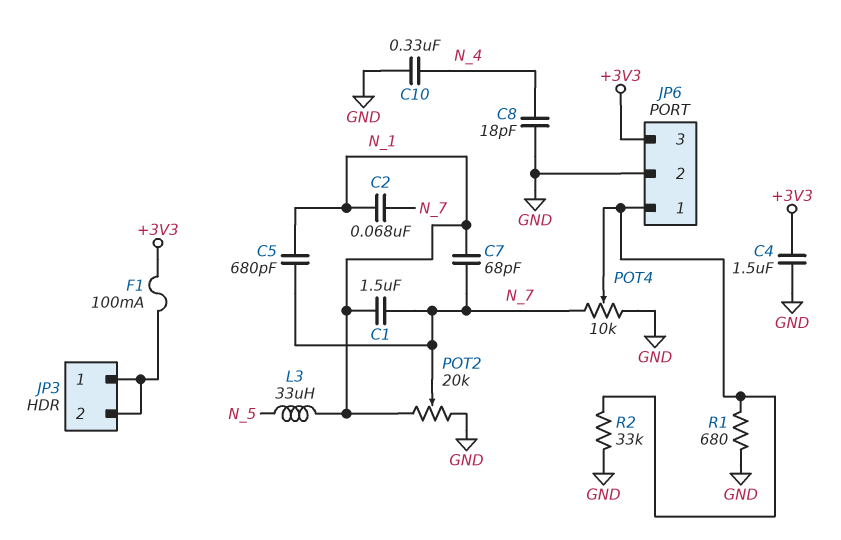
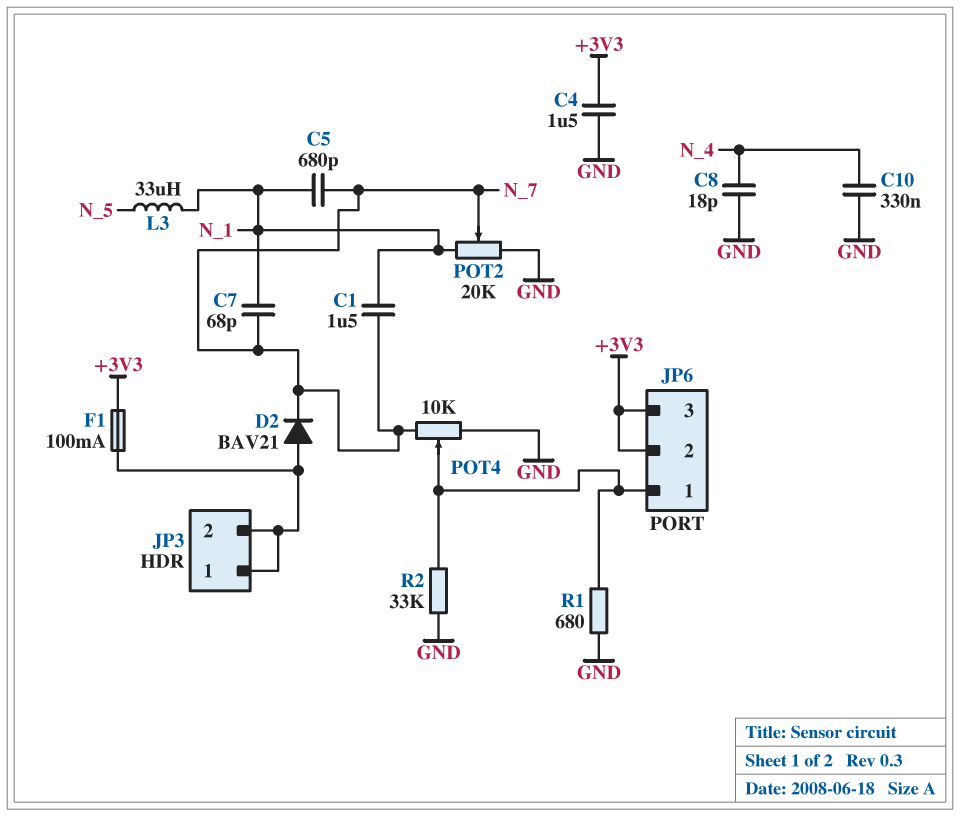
C2: 68nF (N_1, N_7) -> none
D2: none -> diode BAV21 (A JP3/1, K N_7)
JP6 pin 2: GND -> +3V3

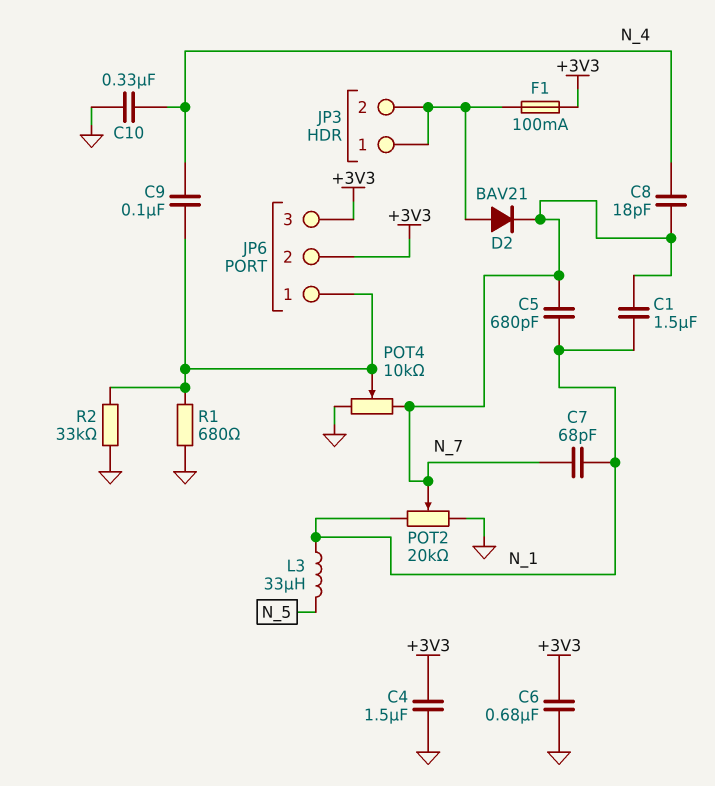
C6: none -> 680nF (+3V3, GND)
C8: 18pF (GND, N_4) -> 18pF (N_4, N_7)
C9: none -> 100nF (JP6/1, N_4)

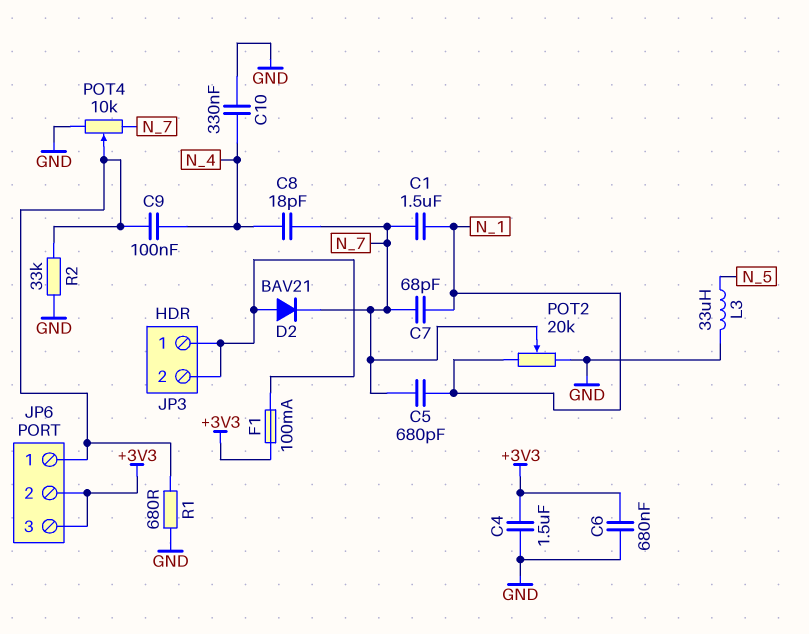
L3: 33uH (N_1, N_5) -> 33uH (GND, N_5)

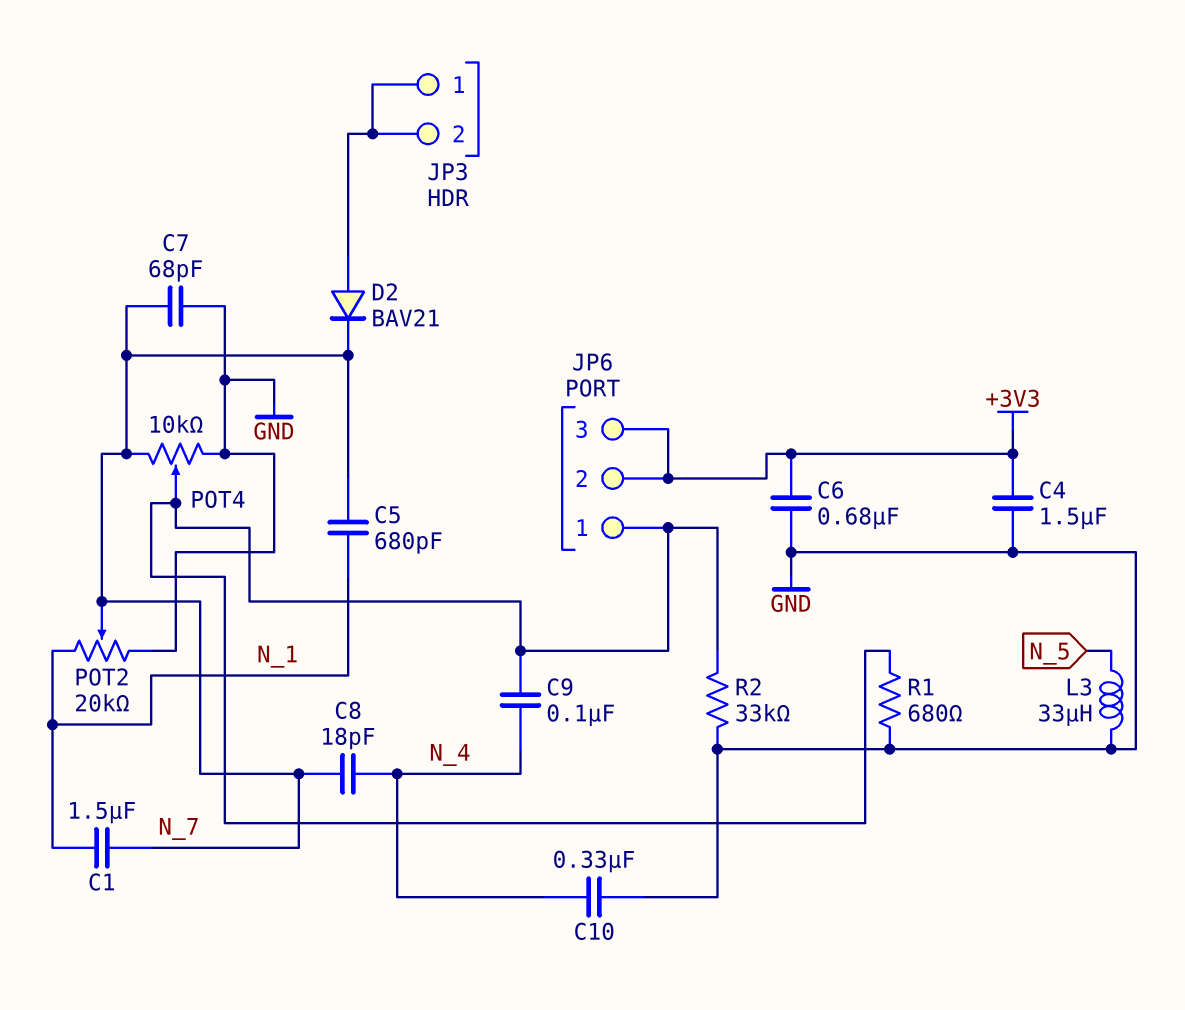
C7: 68pF (N_1, N_7) -> 68pF (GND, N_7)
F1: 100mA (+3V3, JP3/1) -> none

